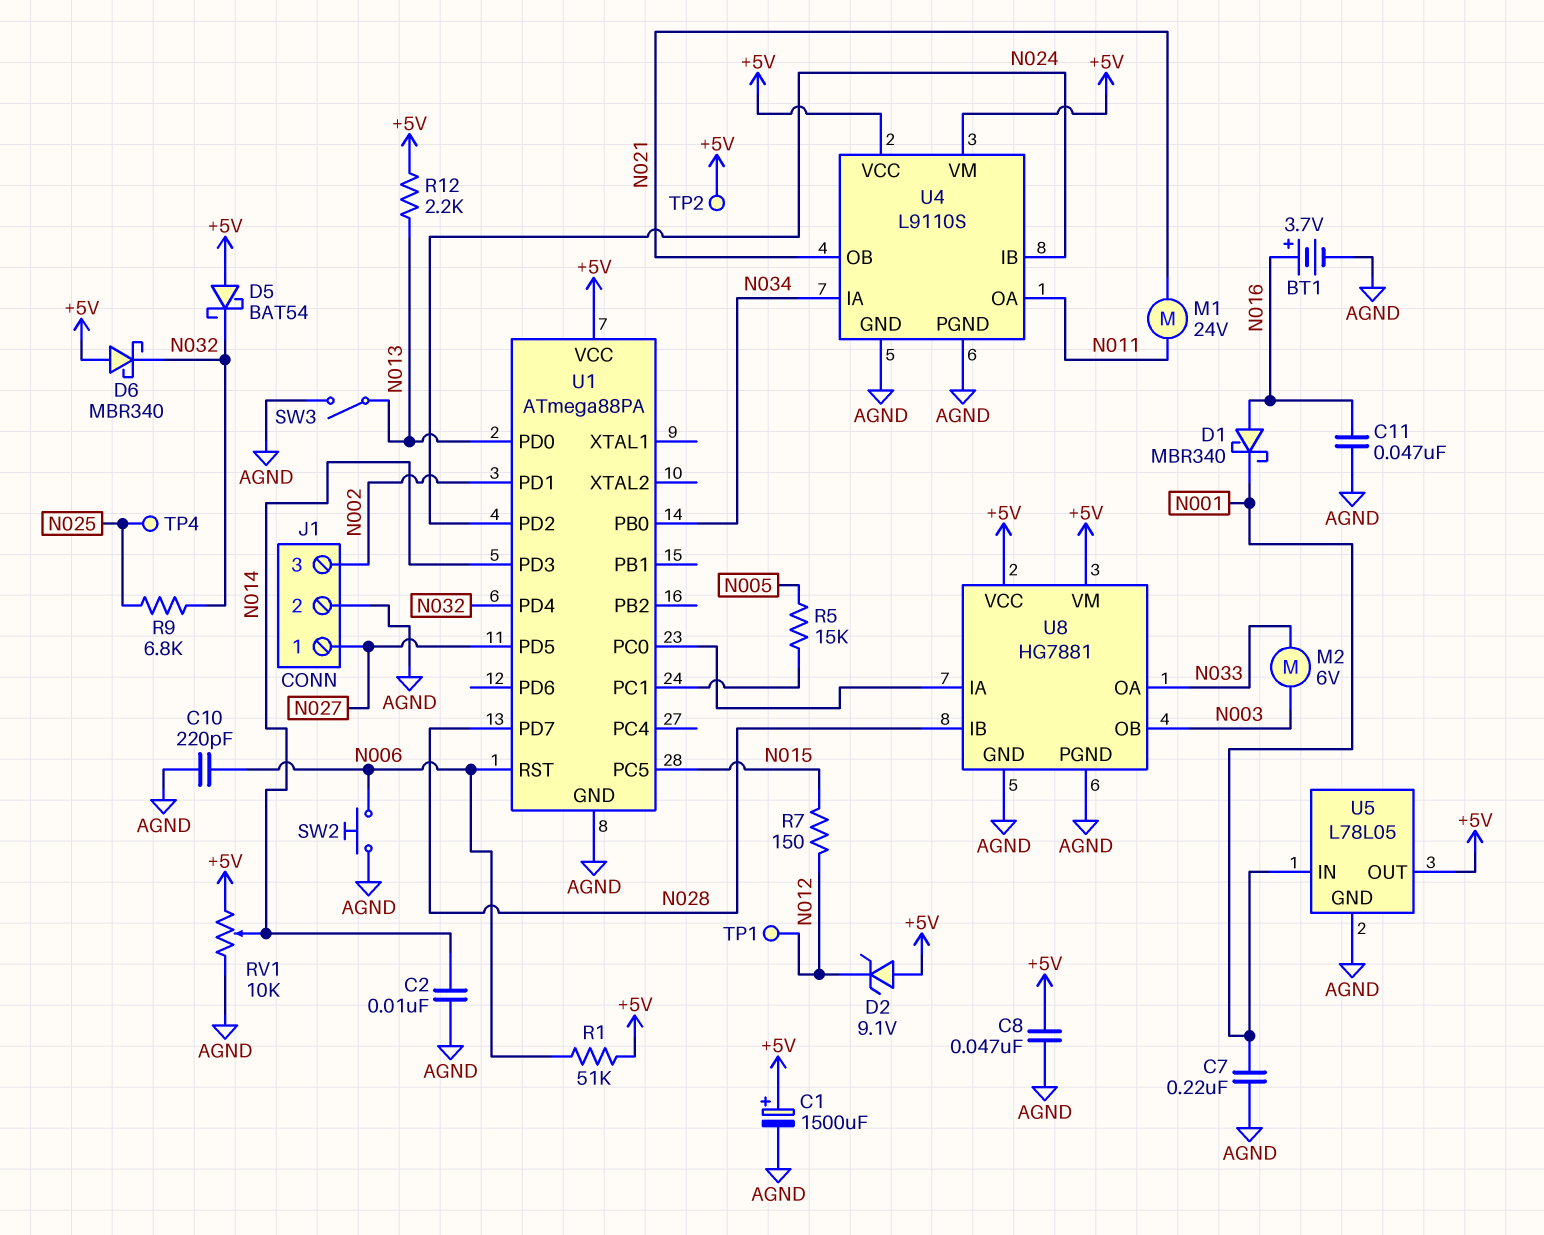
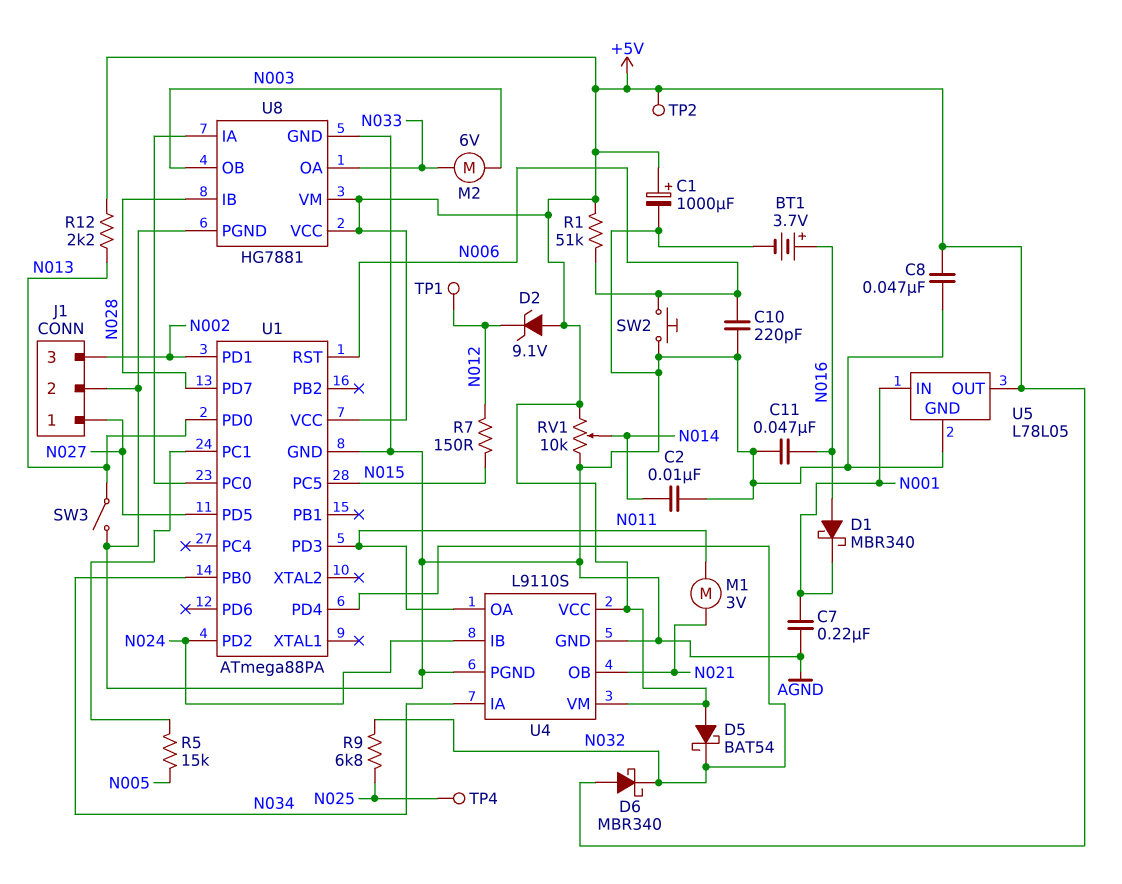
C1: 1500uF (plus +5V, minus AGND) -> 1000uF (plus +5V, minus AGND)
M1: motor 24V (N011, N021) -> motor 3V (N011, N021)
U1 pin PD3: N014 -> N011

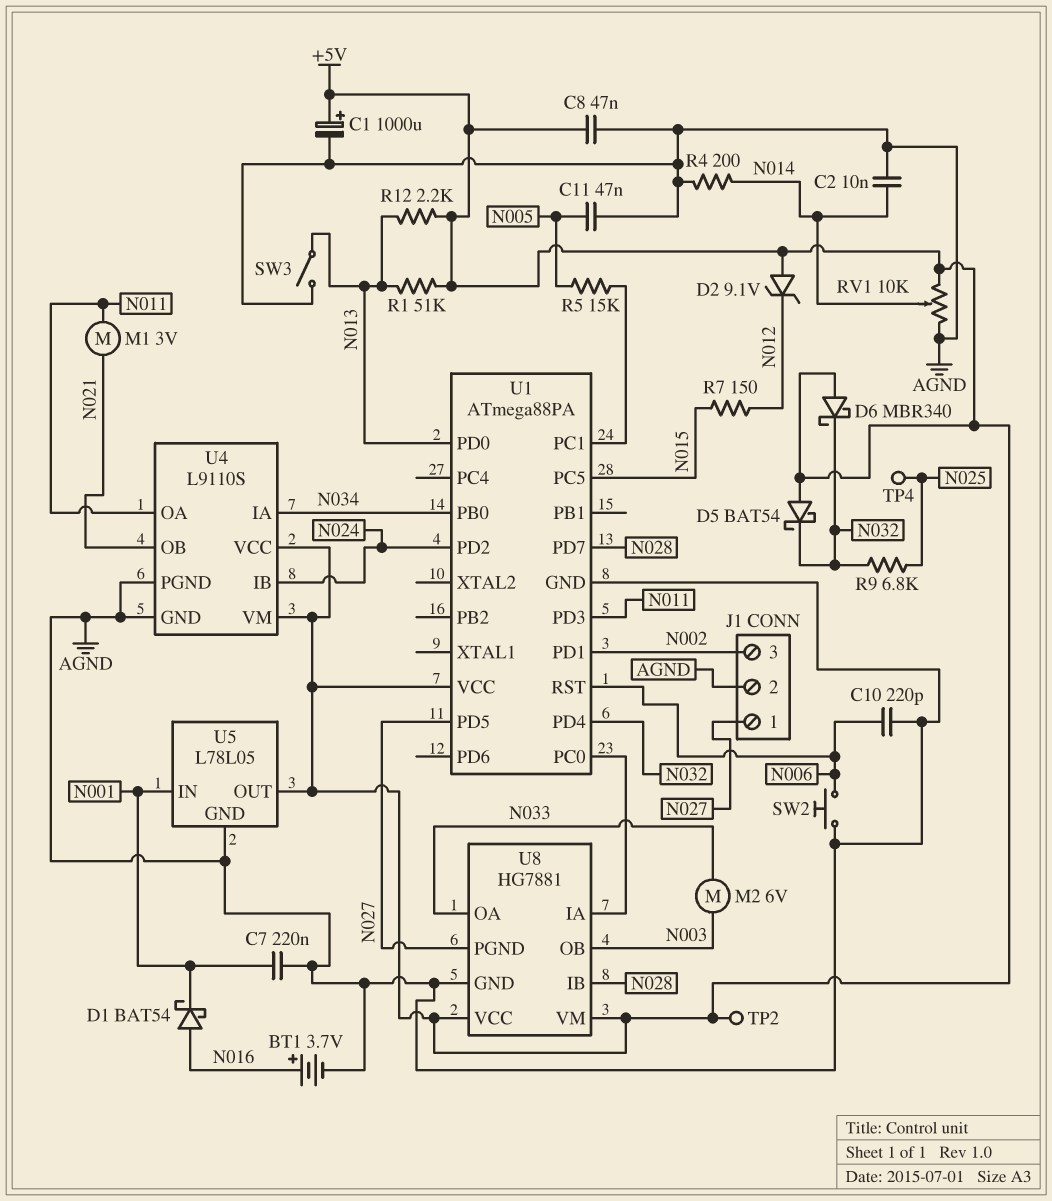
C11: 47nF (AGND, N016) -> 47nF (AGND, N005)
D1: schottky MBR340 (A N016, K N001) -> schottky BAT54 (A N016, K N001)
R1: 51k (+5V, N006) -> 51k (+5V, N013)
R4: none -> 200 (AGND, N014)
TP1: test point (N012) -> none
U8 pin PGND: AGND -> N027

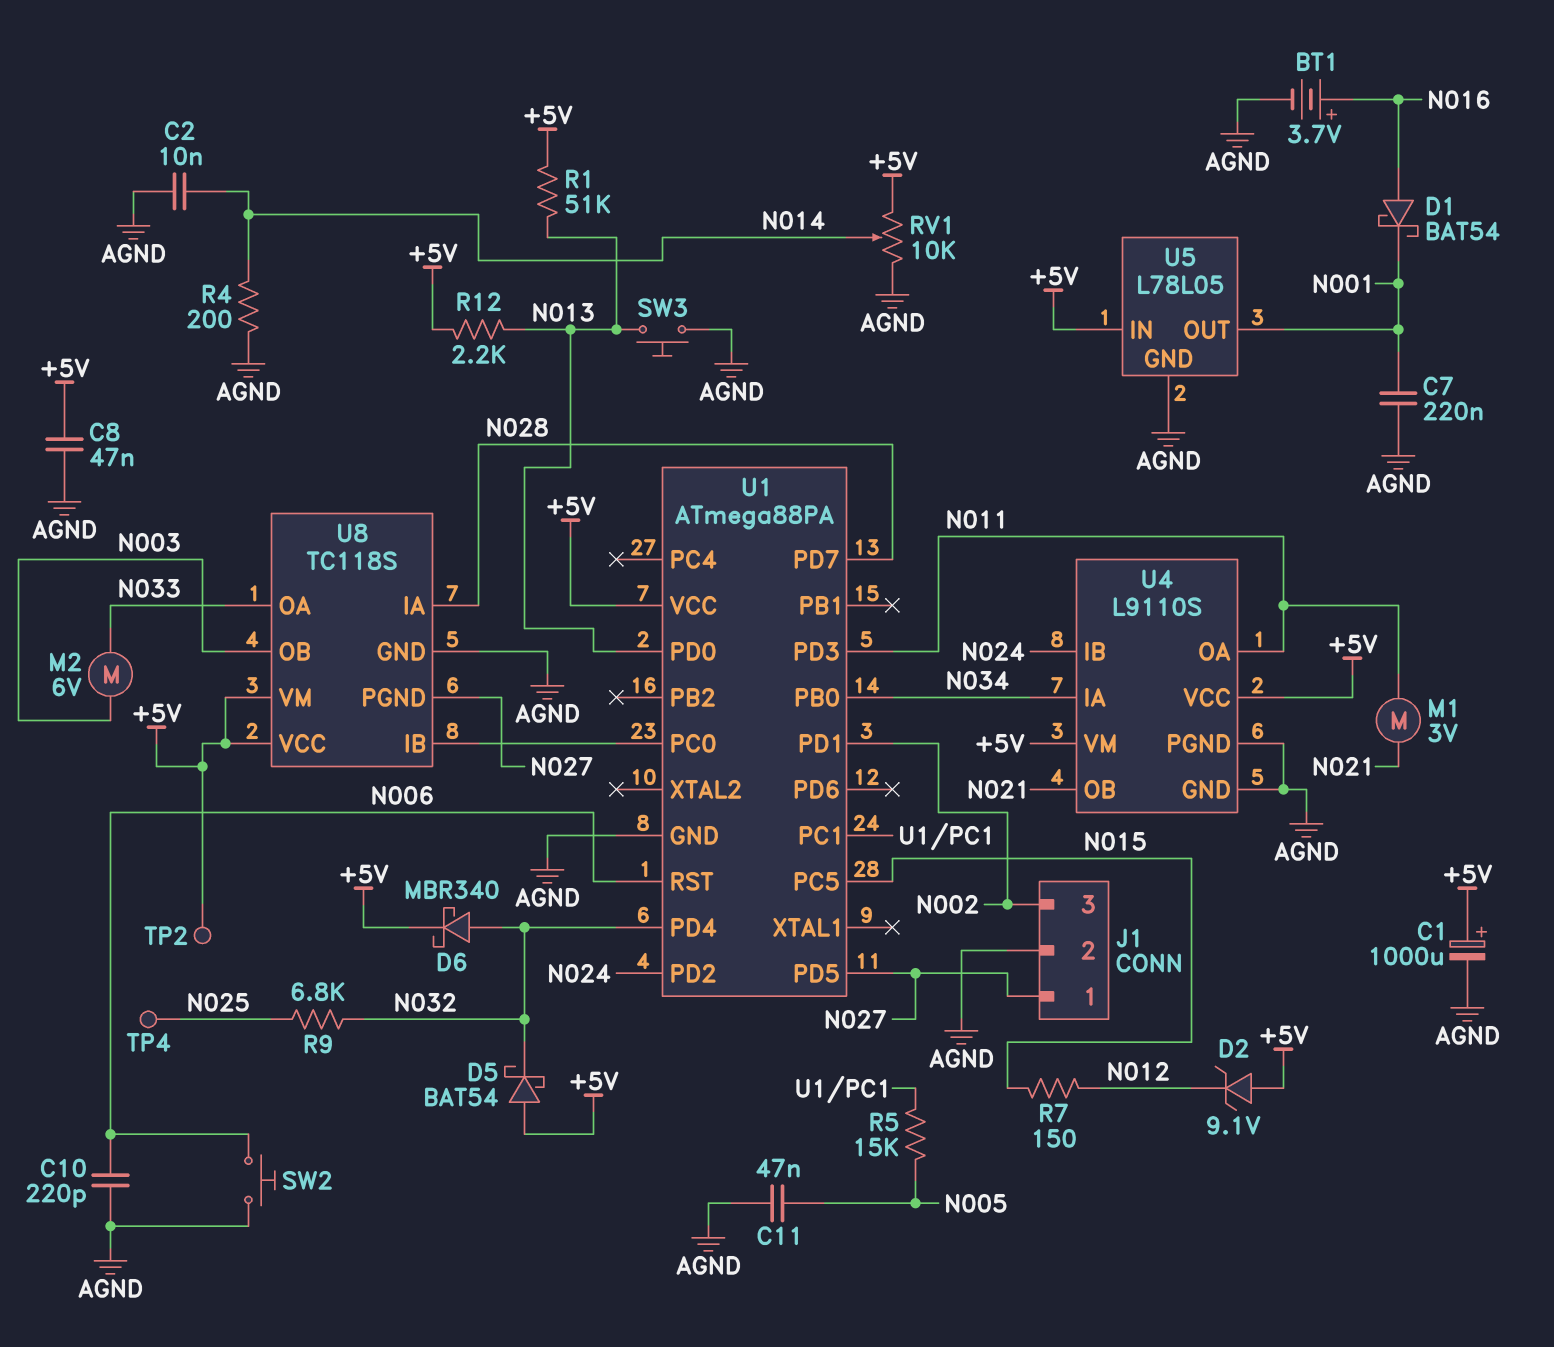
D6: schottky MBR340 (A +5V, K N032) -> schottky MBR340 (A N032, K +5V)
SW3: switch (AGND, N013) -> button (AGND, N013)
U5 pin IN: N001 -> +5V
U5 pin OUT: +5V -> N001
U8: HG7881 -> TC118S
U8 pin IA: U1/PC0 -> N028
U8 pin IB: N028 -> U1/PC0

